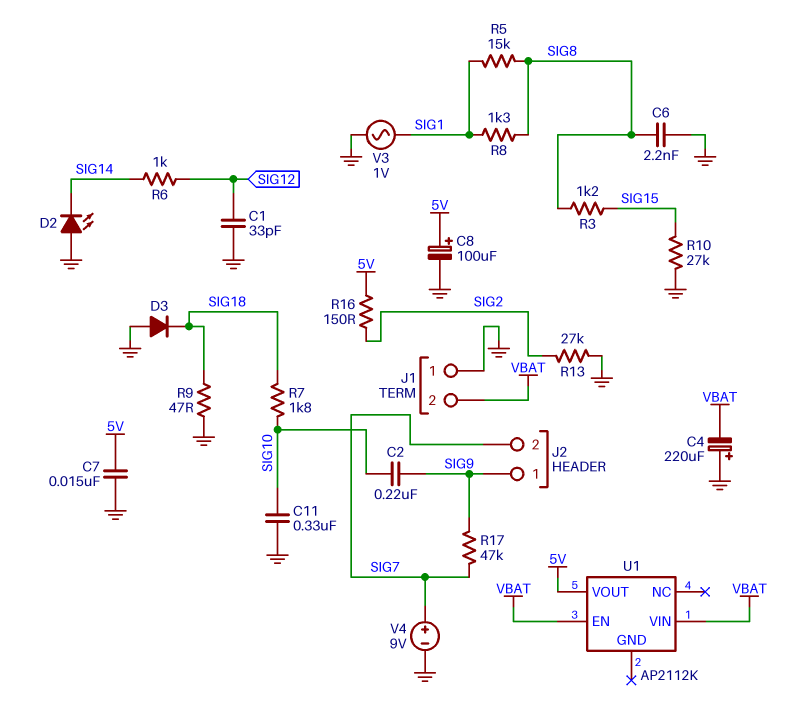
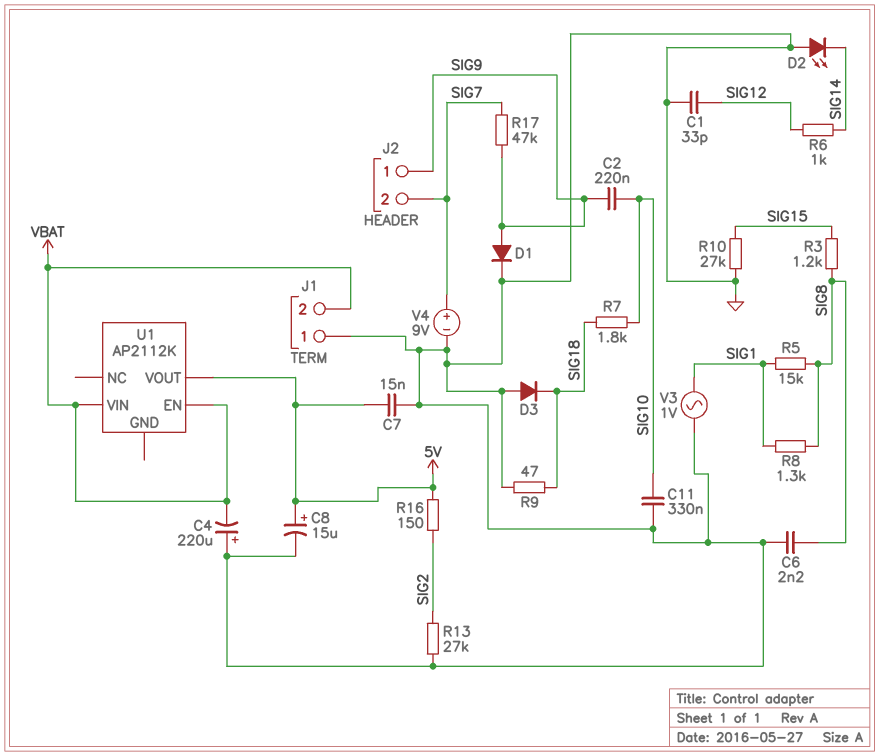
C8: 100uF (plus 5V, minus GND) -> 15uF (plus 5V, minus GND)
D1: none -> diode (A SIG9, K GND)

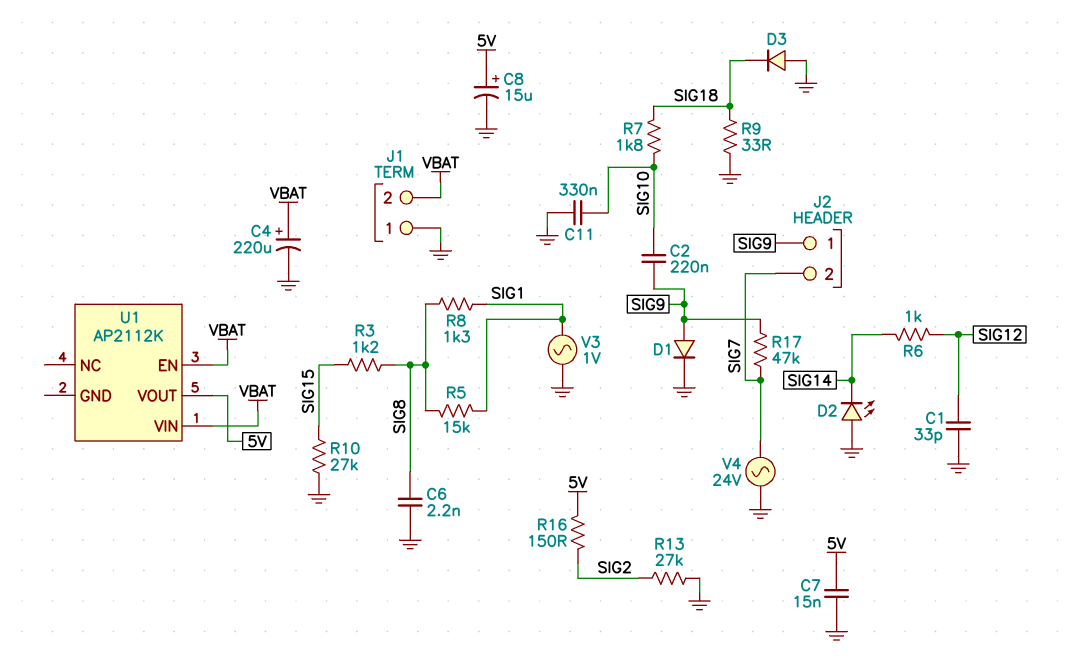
C4: 220uF (plus GND, minus VBAT) -> 220uF (plus VBAT, minus GND)
R9: 47 (GND, SIG18) -> 33 (GND, SIG18)
V4: 9V (plus SIG7, minus GND) -> AC 24V (GND, SIG7)

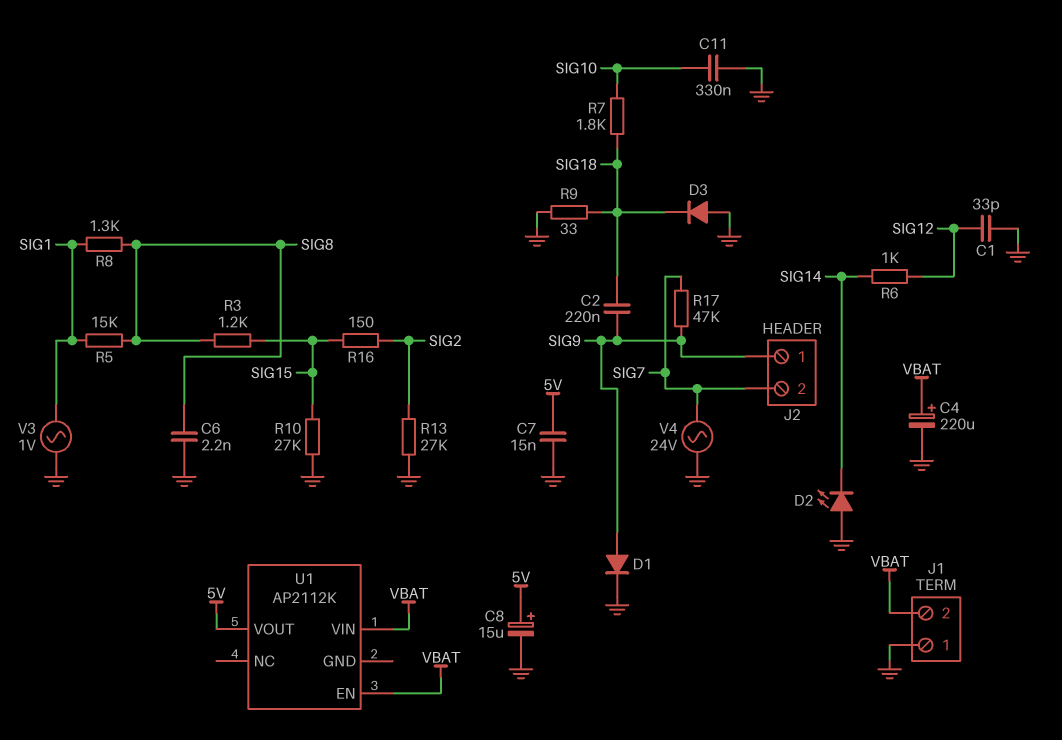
C2: 220nF (SIG9, SIG10) -> 220nF (SIG9, SIG18)
R16: 150 (5V, SIG2) -> 150 (SIG2, SIG15)

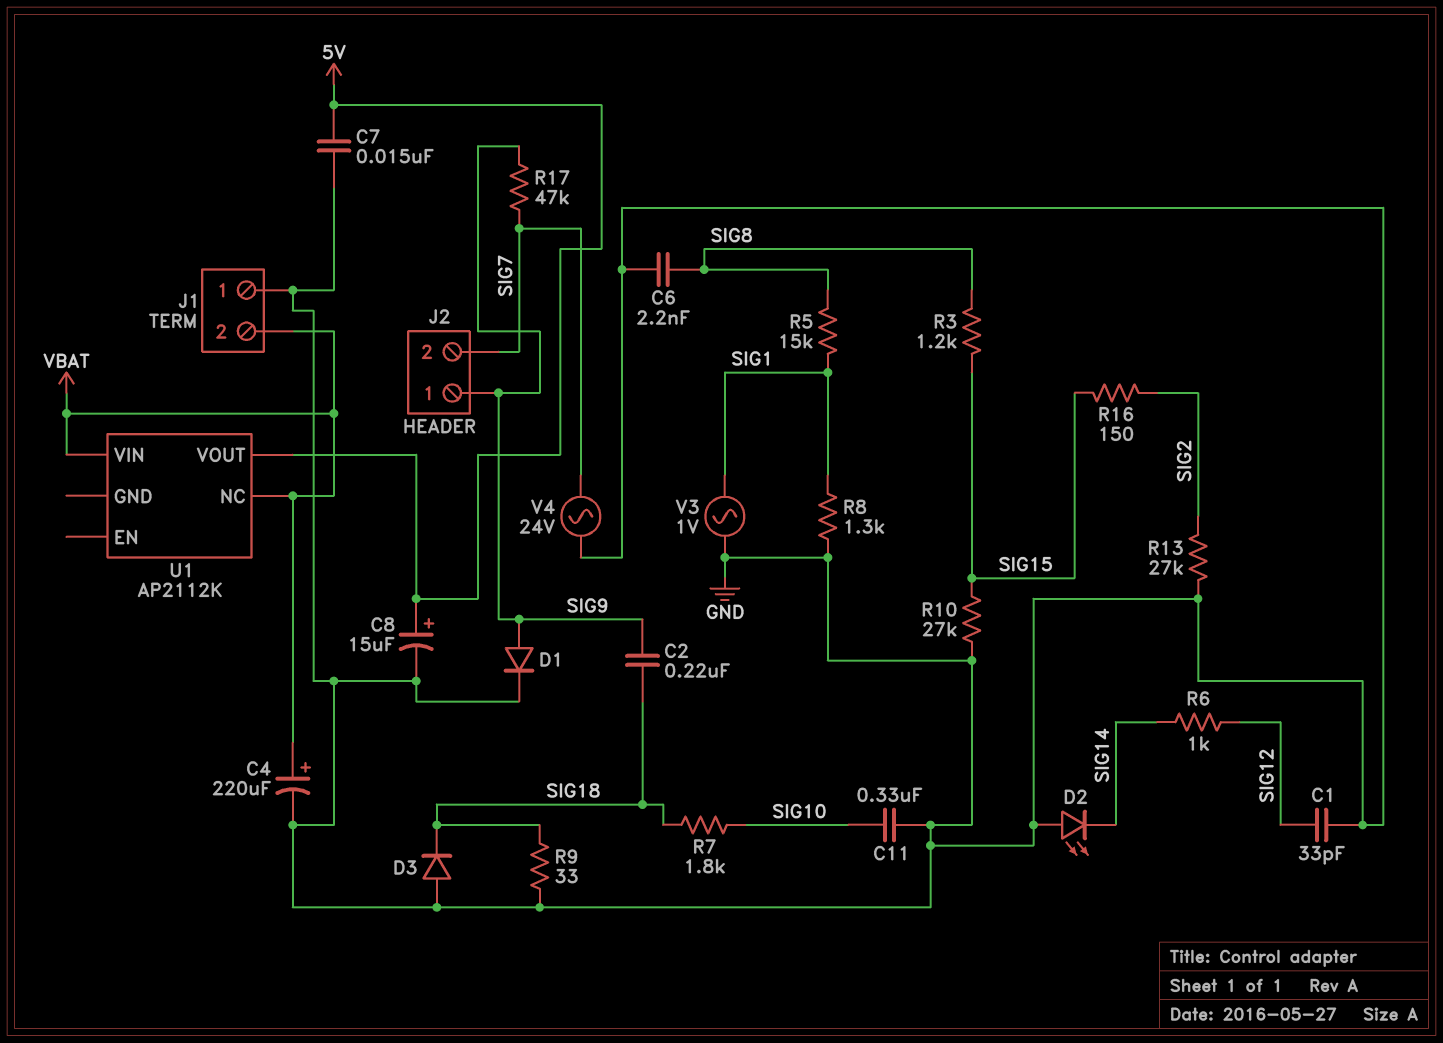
R8: 1.3k (SIG1, SIG8) -> 1.3k (GND, SIG1)
U1 pin EN: VBAT -> none
U1 pin NC: none -> VBAT

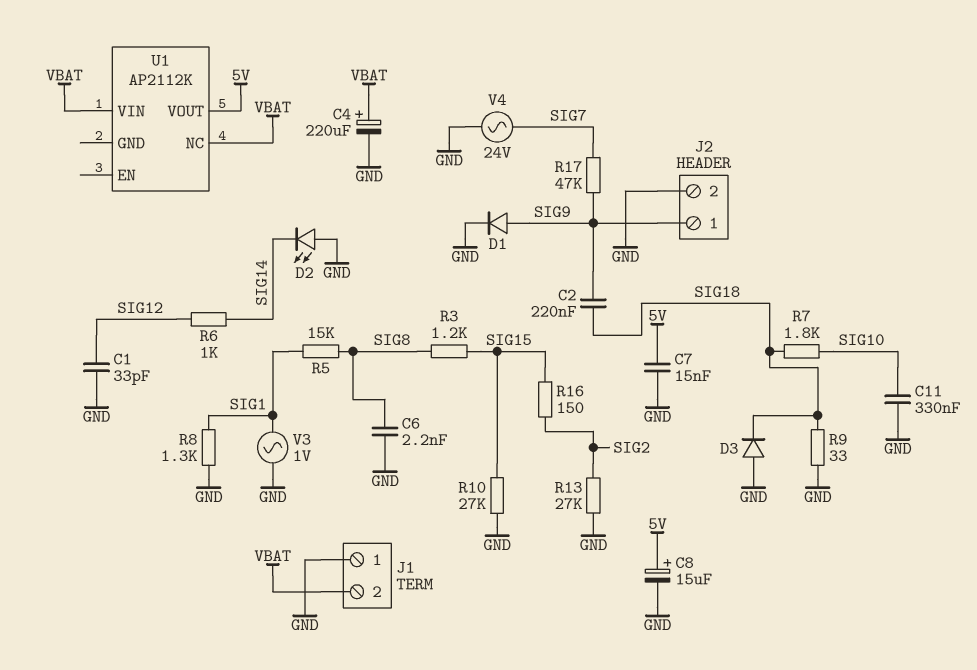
J2 pin 2: SIG7 -> GND

